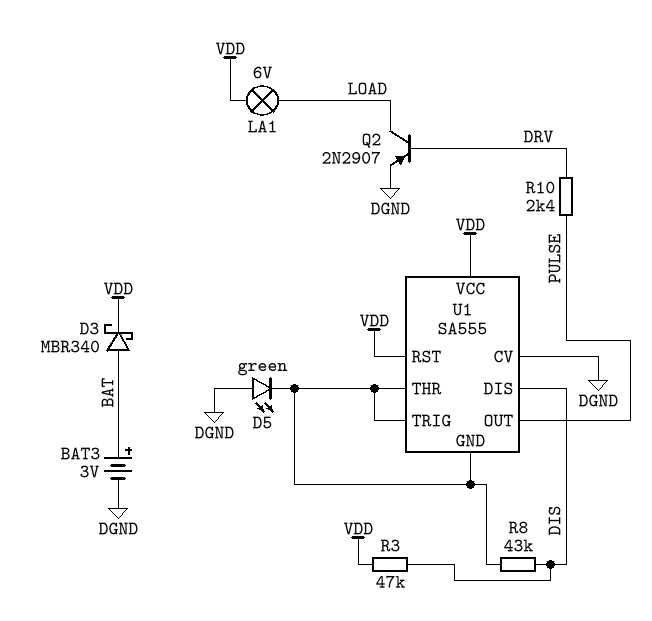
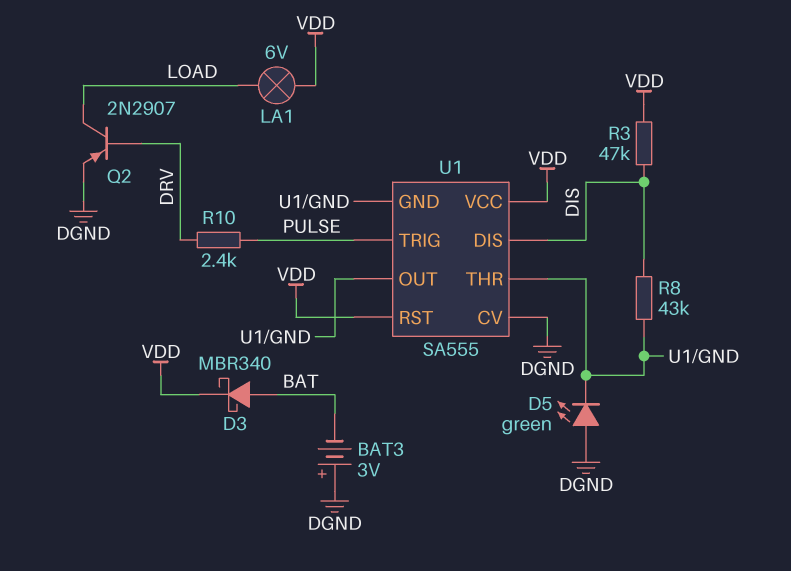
BAT3: 3V (plus BAT, minus DGND) -> 3V (plus DGND, minus BAT)
U1 pin OUT: PULSE -> U1/GND
U1 pin TRIG: U1/GND -> PULSE

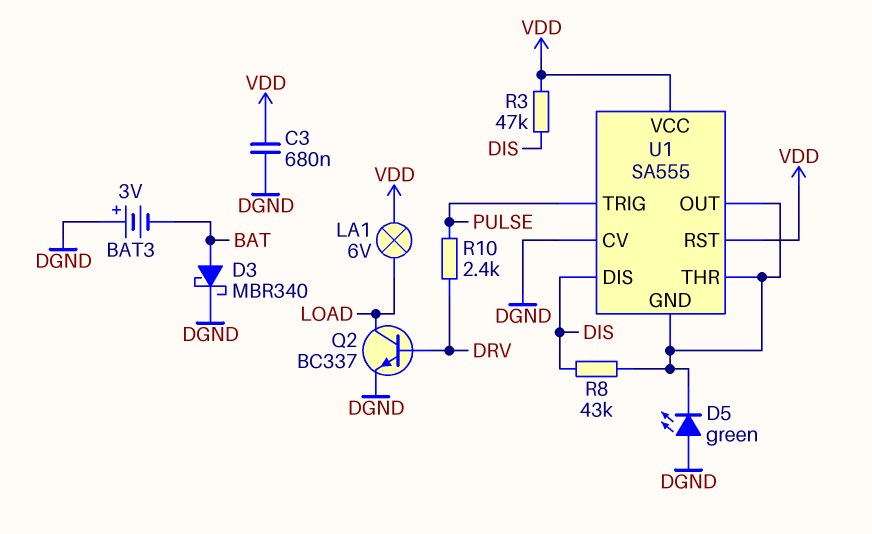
C3: none -> 680nF (DGND, VDD)
D3: schottky MBR340 (A BAT, K VDD) -> schottky MBR340 (A BAT, K DGND)
Q2: PNP 2N2907 (B DRV, C LOAD, E DGND) -> NPN BC337 (B DRV, C LOAD, E DGND)

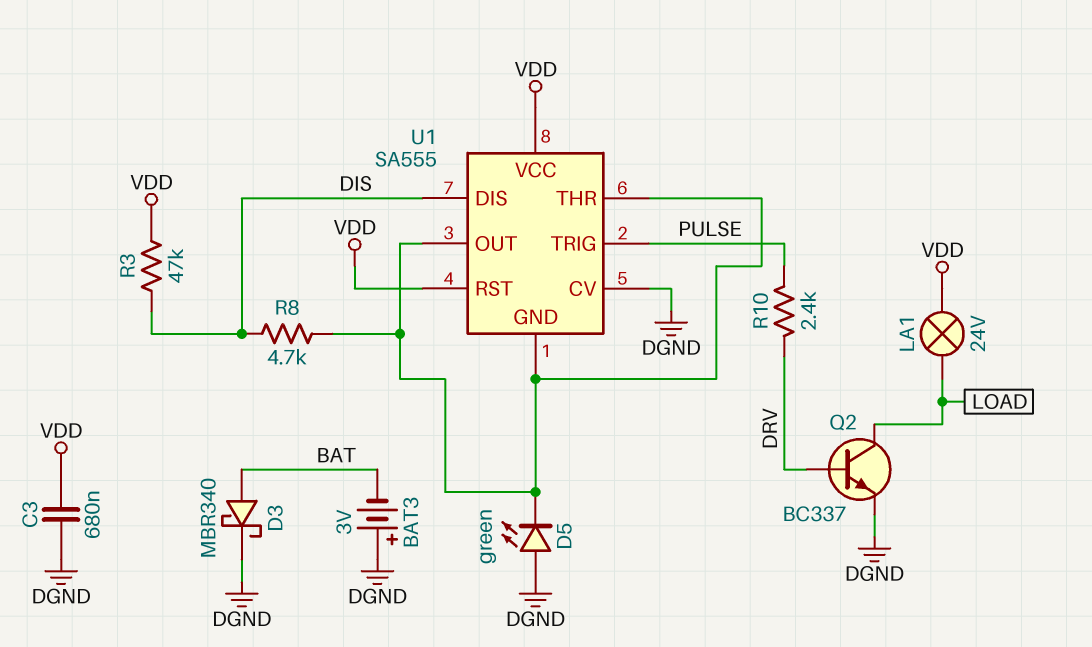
LA1: lamp 6V (LOAD, VDD) -> lamp 24V (LOAD, VDD)
R8: 43k (DIS, U1/GND) -> 4.7k (DIS, U1/GND)

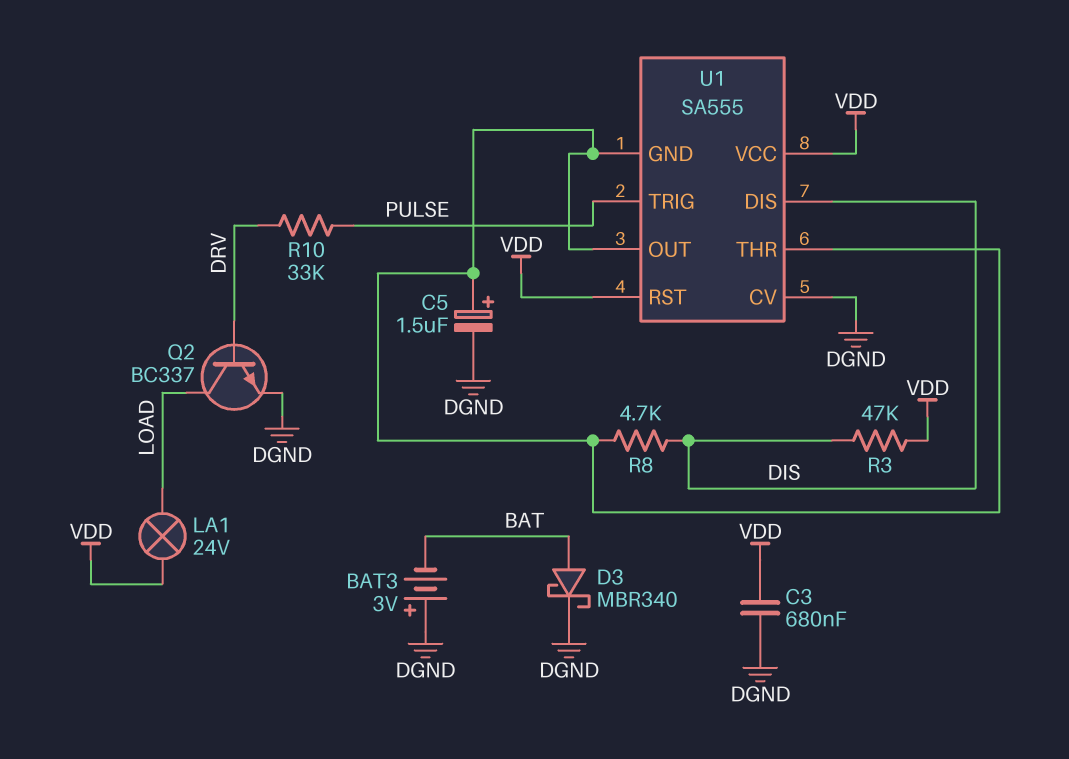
C5: none -> 1.5uF (plus U1/GND, minus DGND)
D5: LED green (A DGND, K U1/GND) -> none
R10: 2.4k (DRV, PULSE) -> 33k (DRV, PULSE)

